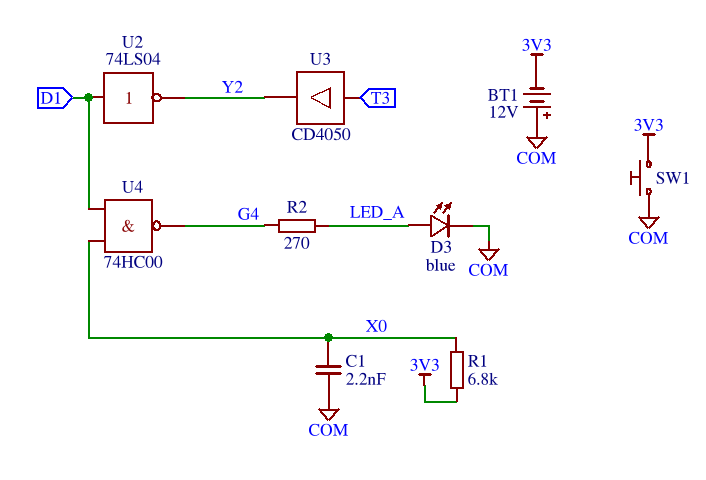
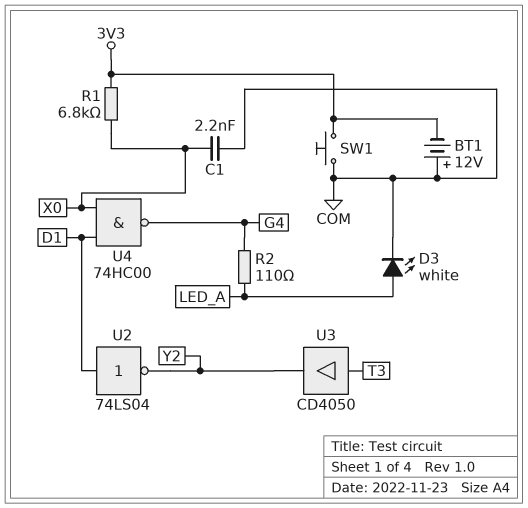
D3: LED blue (A LED_A, K COM) -> LED white (A LED_A, K COM)
R2: 270 (G4, LED_A) -> 110 (G4, LED_A)

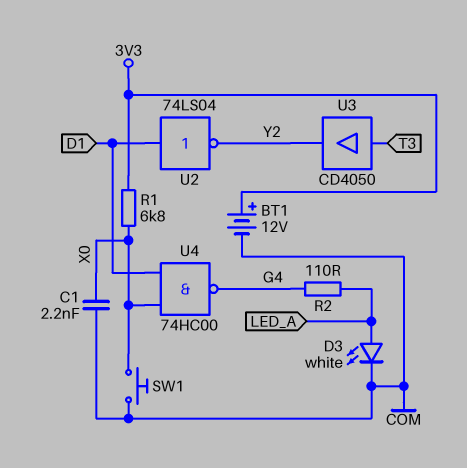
BT1: 12V (plus COM, minus 3V3) -> 12V (plus 3V3, minus COM)
SW1: button (3V3, COM) -> button (COM, X0)

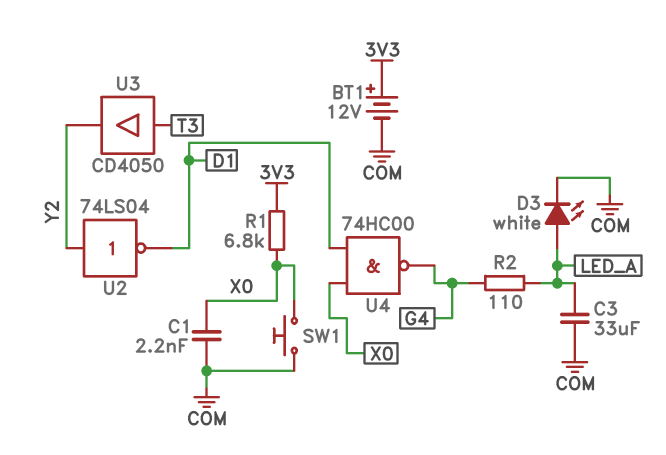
C3: none -> 33uF (COM, LED_A)
U2: NOT 74LS04 (in D1, out Y2) -> NOT 74LS04 (in Y2, out D1)

